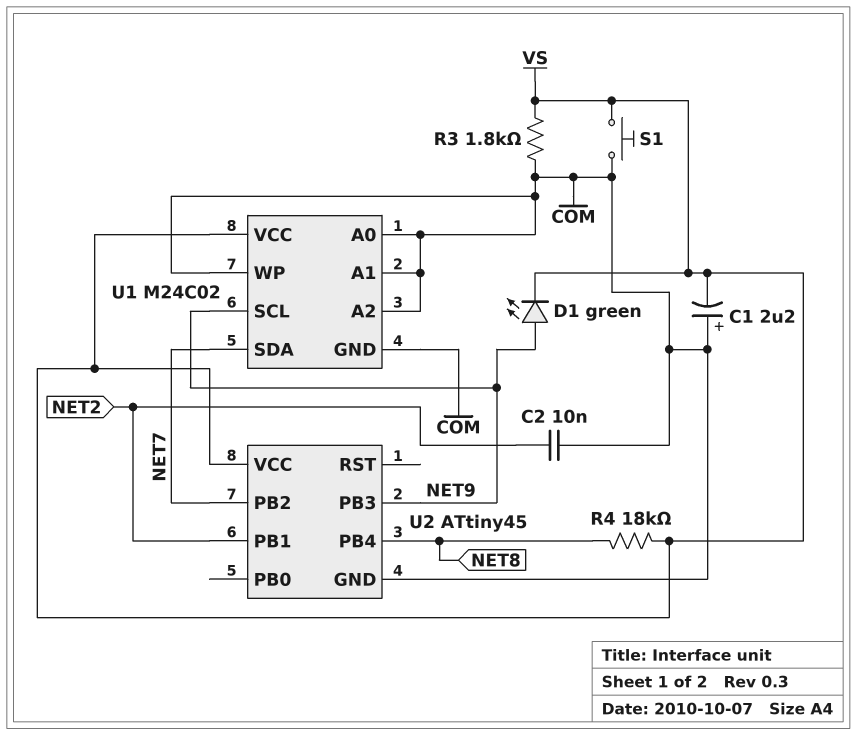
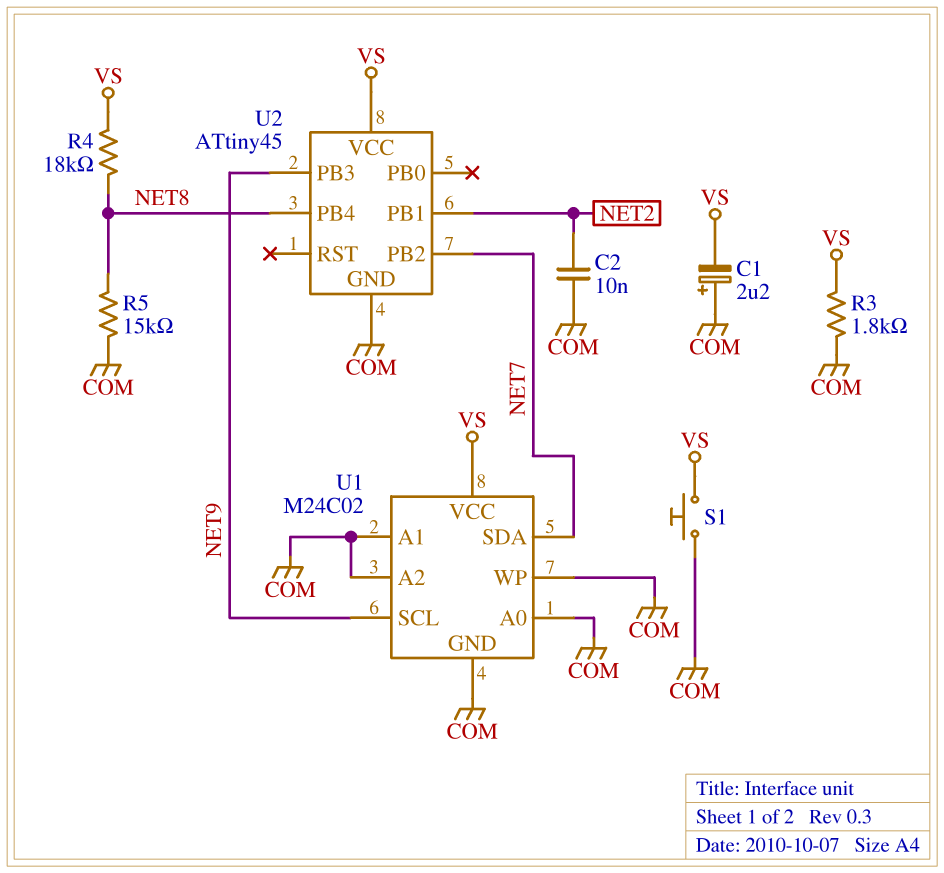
D1: LED green (A NET9, K VS) -> none
R5: none -> 15k (COM, NET8)

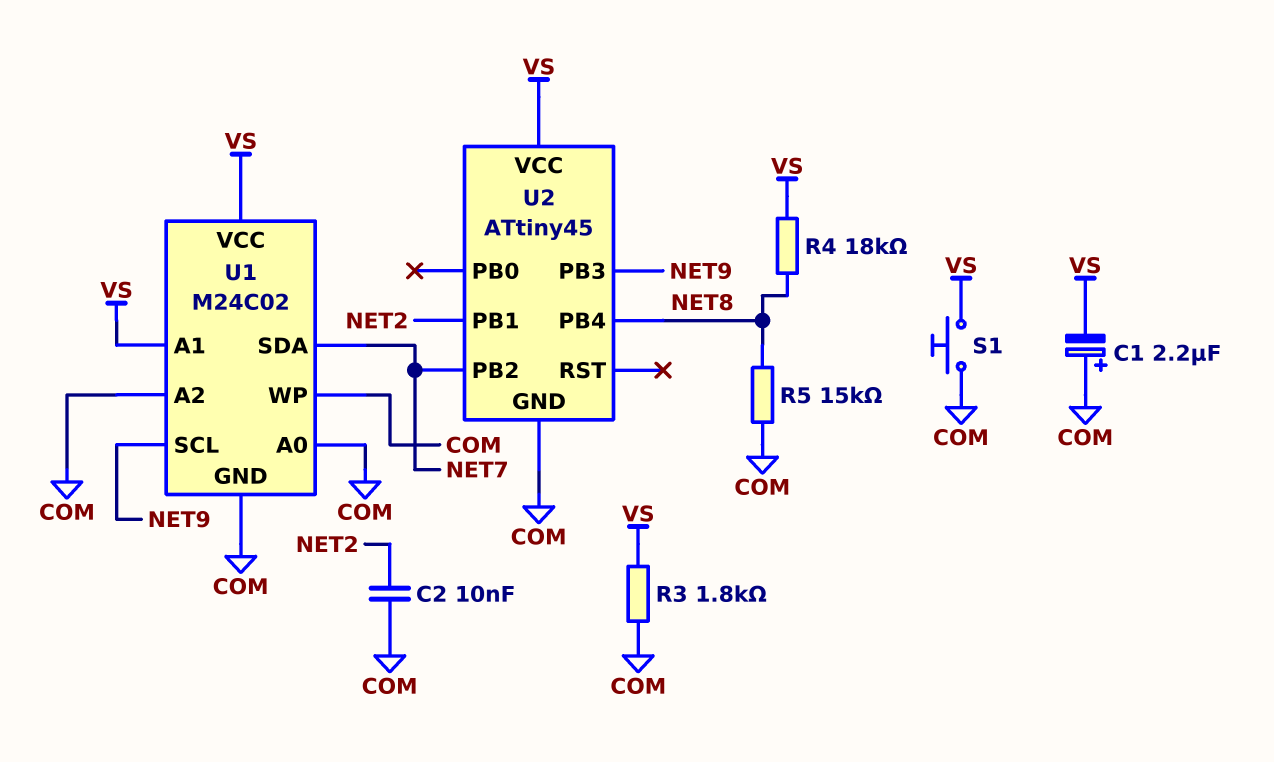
U1 pin A1: COM -> VS

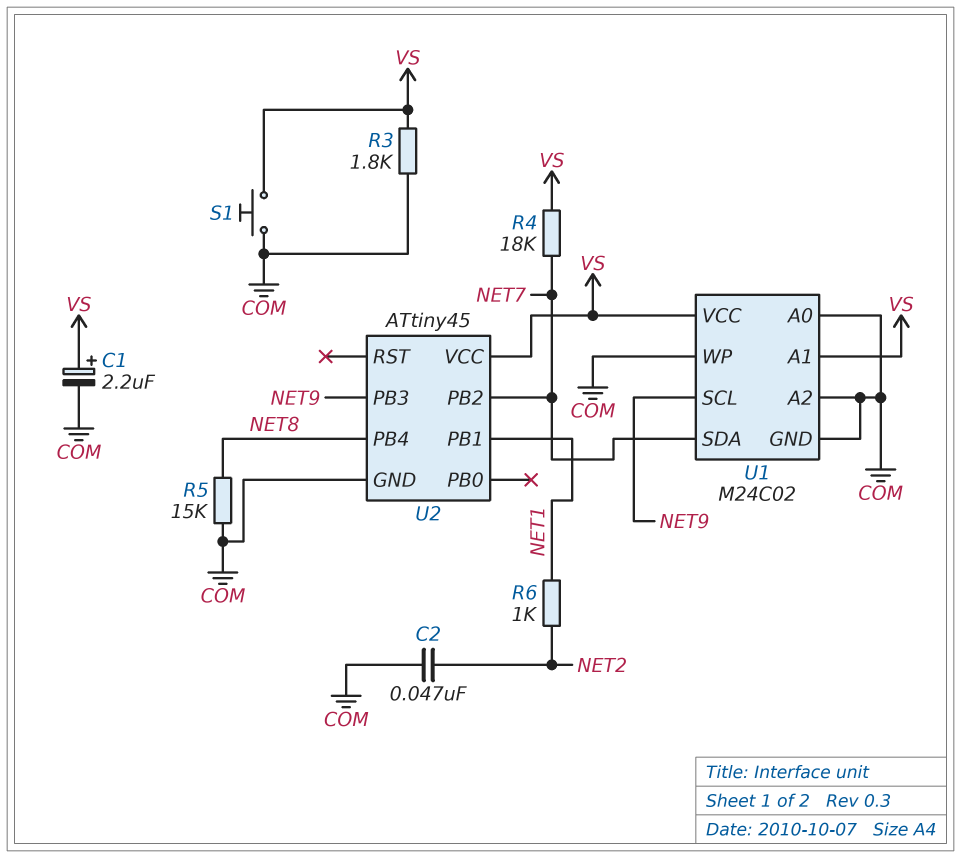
C1: 2.2uF (plus COM, minus VS) -> 2.2uF (plus VS, minus COM)
C2: 10nF (COM, NET2) -> 47nF (COM, NET2)
R4: 18k (NET8, VS) -> 18k (NET7, VS)
R6: none -> 1k (NET1, NET2)
U2 pin PB1: NET2 -> NET1

